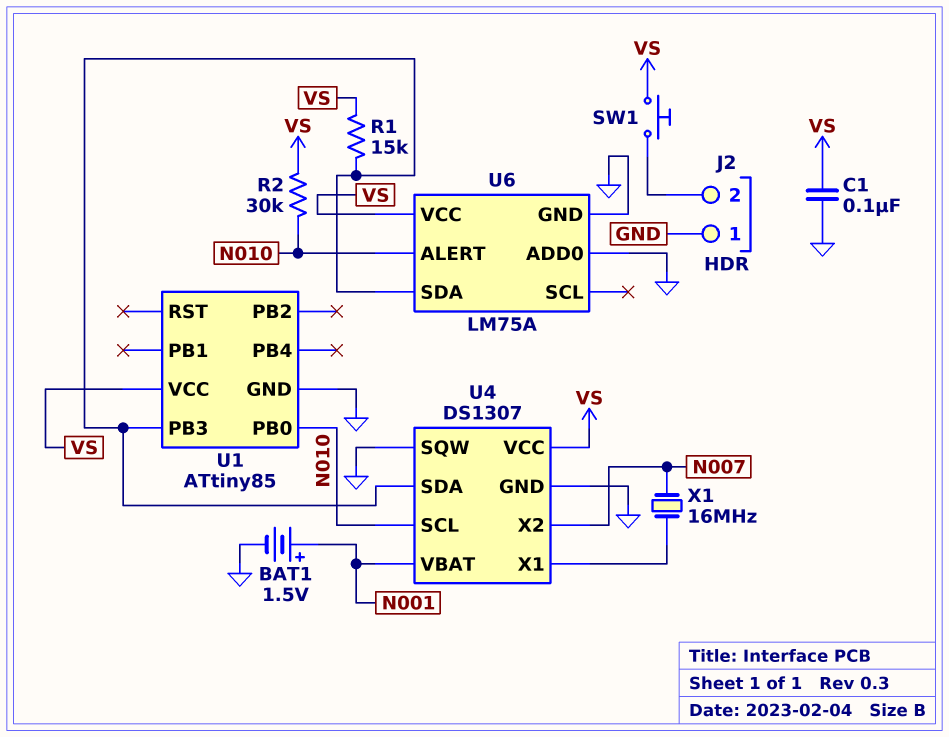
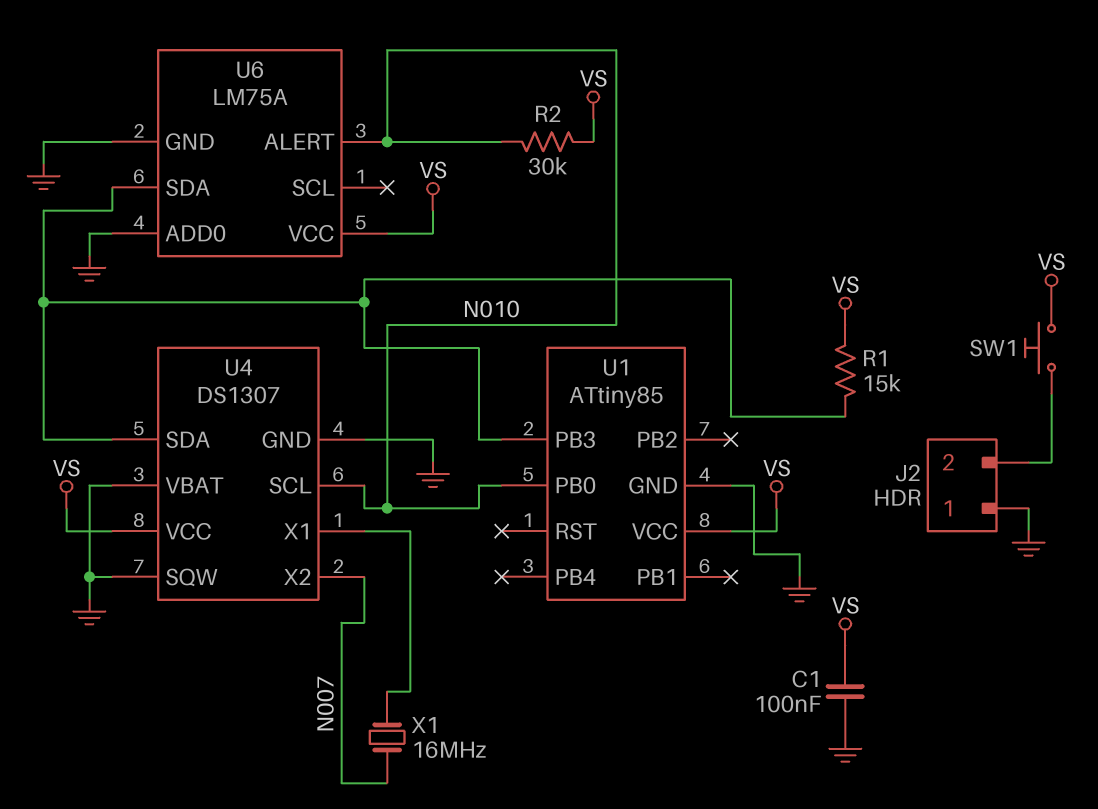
BAT1: 1.5V (plus N001, minus GND) -> none
U4 pin VBAT: N001 -> GND

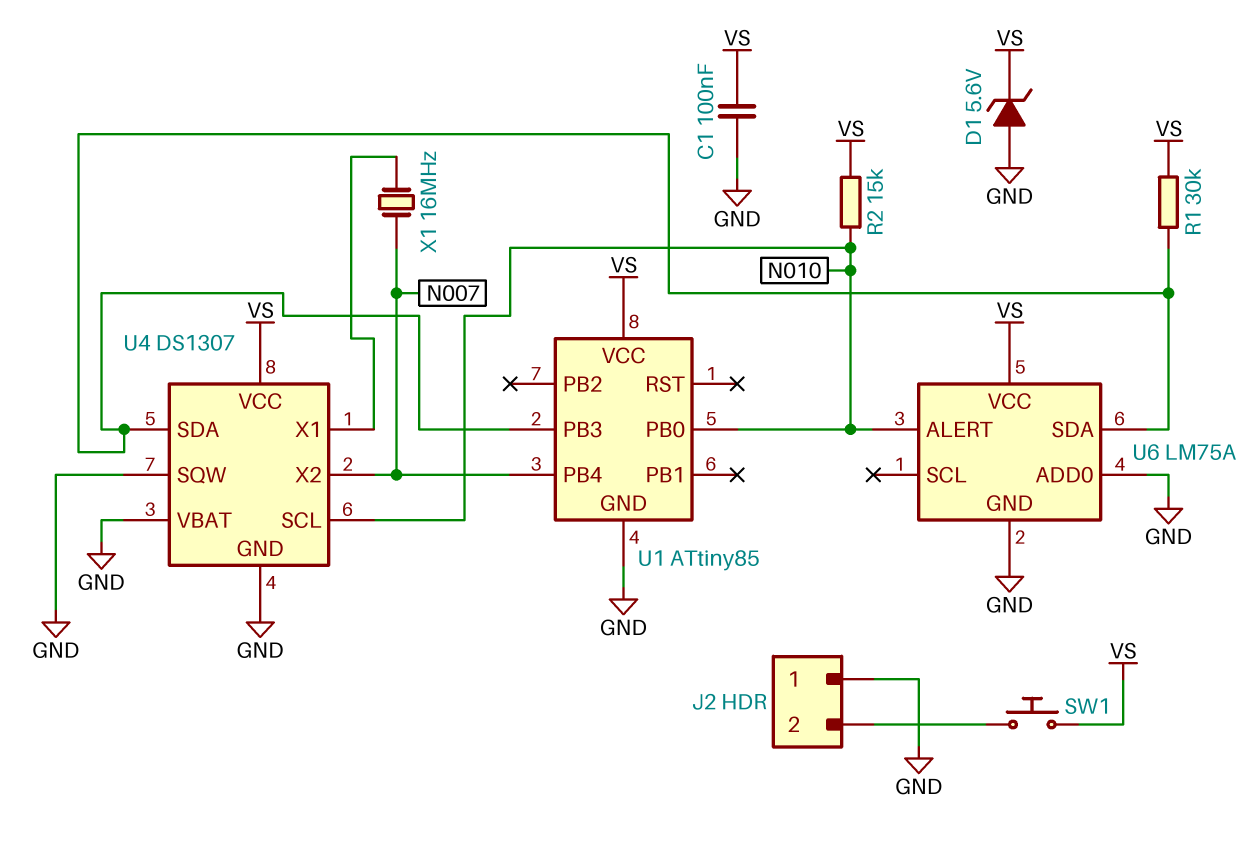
D1: none -> zener 5.6V (A GND, K VS)
R1: 15k (U1/PB3, VS) -> 30k (U1/PB3, VS)
R2: 30k (N010, VS) -> 15k (N010, VS)
U1 pin PB4: none -> N007

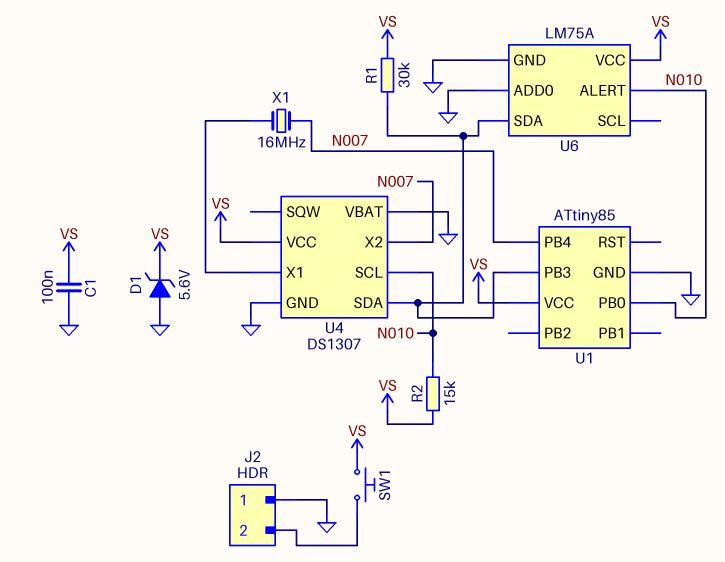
U4 pin SQW: GND -> none

